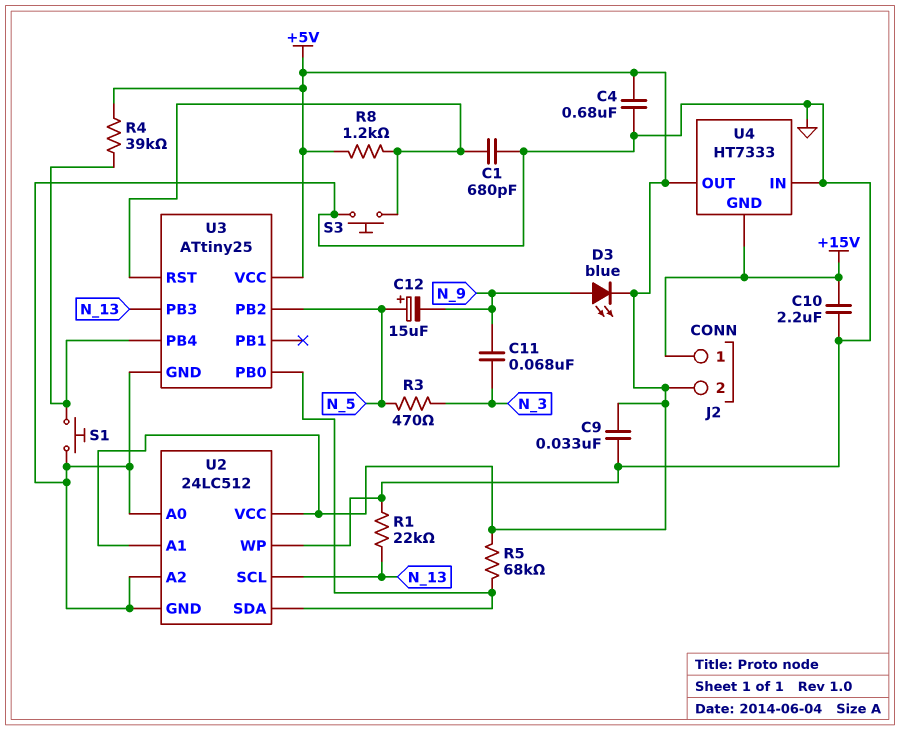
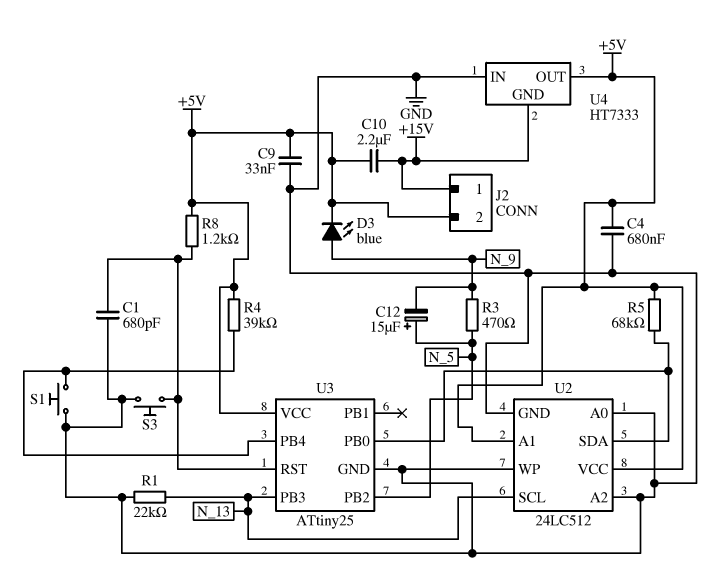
C10: 2.2uF (+15V, GND) -> 2.2uF (+5V, +15V)
C11: 68nF (N_3, N_9) -> none
R3: 470 (N_3, N_5) -> 470 (N_5, N_9)

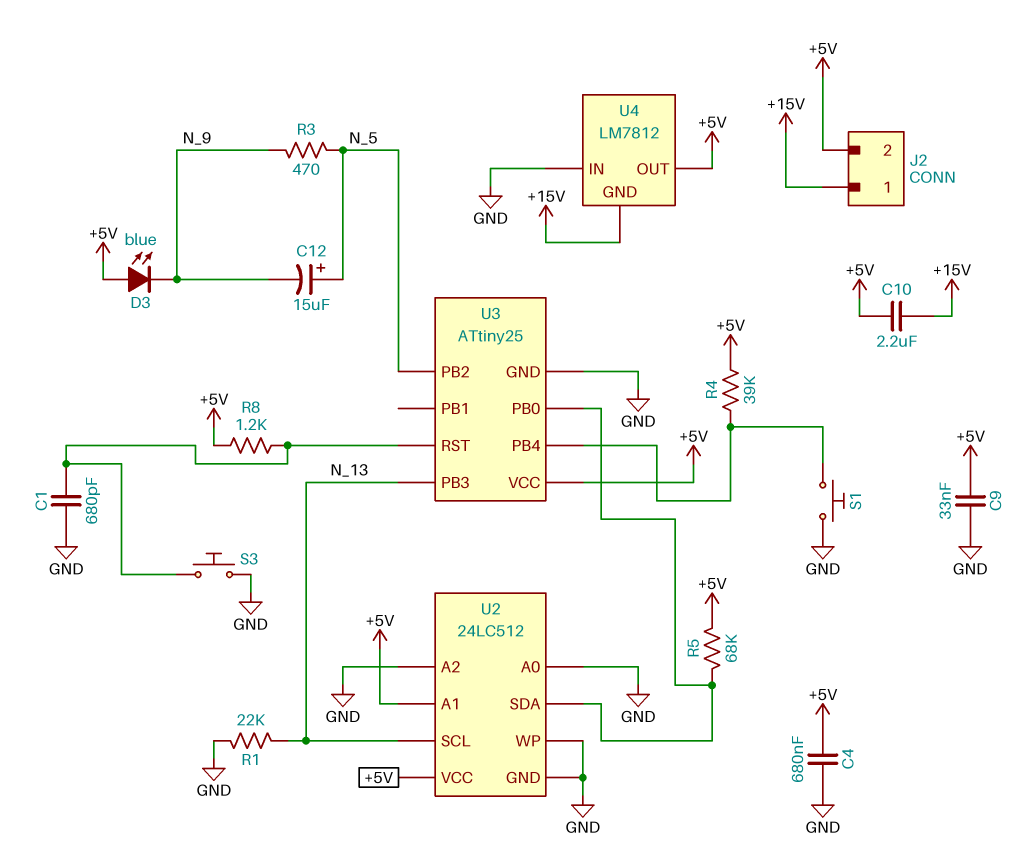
D3: LED blue (A N_9, K +5V) -> LED blue (A +5V, K N_9)
U4: HT7333 -> LM7812

